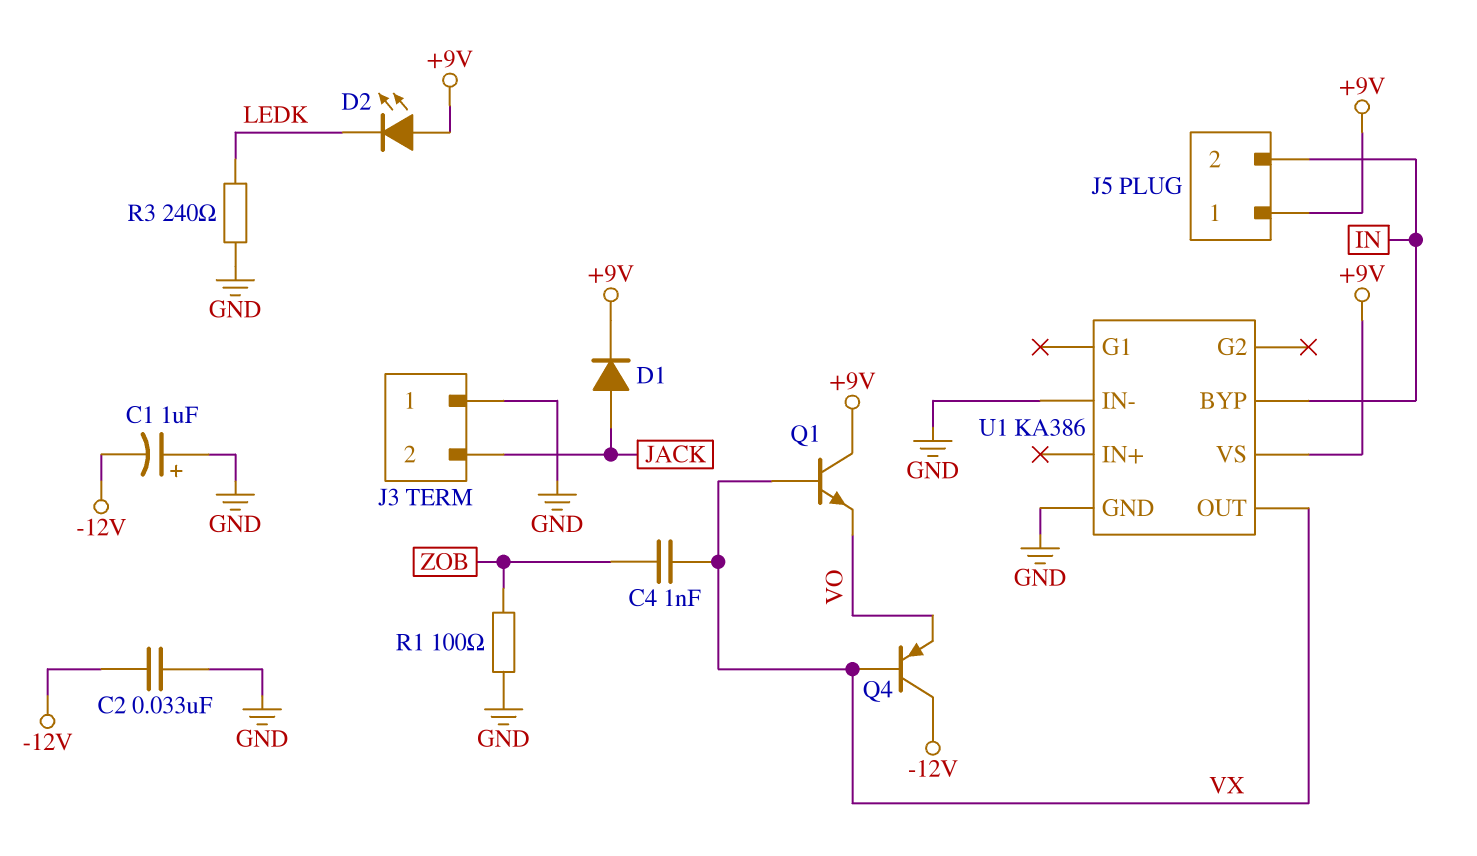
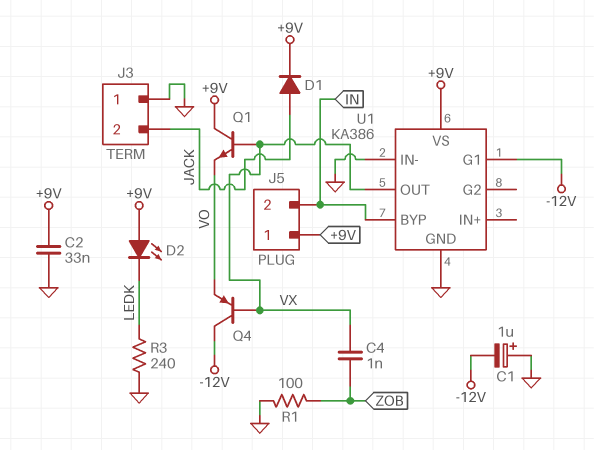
C2: 33nF (-12V, GND) -> 33nF (+9V, GND)
U1 pin G1: none -> -12V

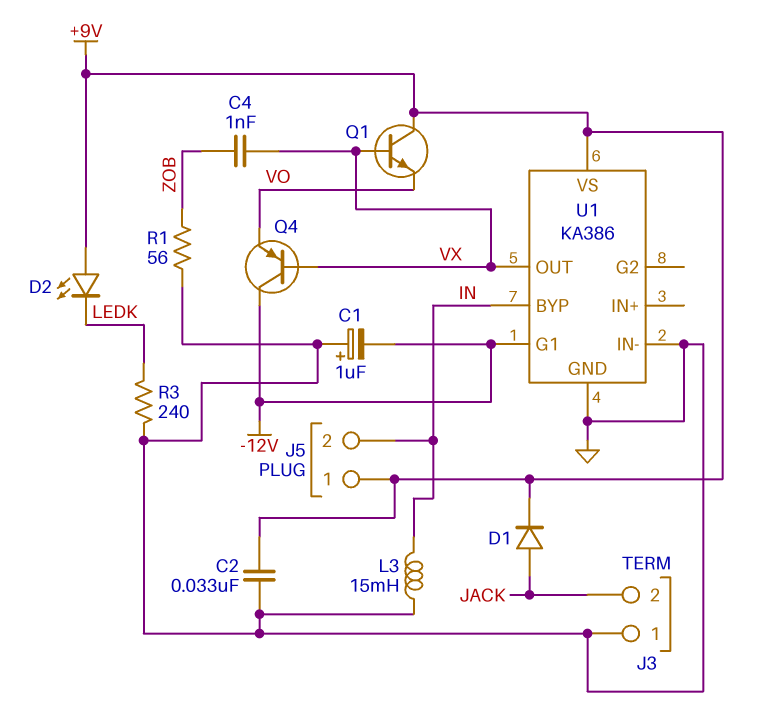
L3: none -> 15mH (GND, IN)
R1: 100 (GND, ZOB) -> 56 (GND, ZOB)

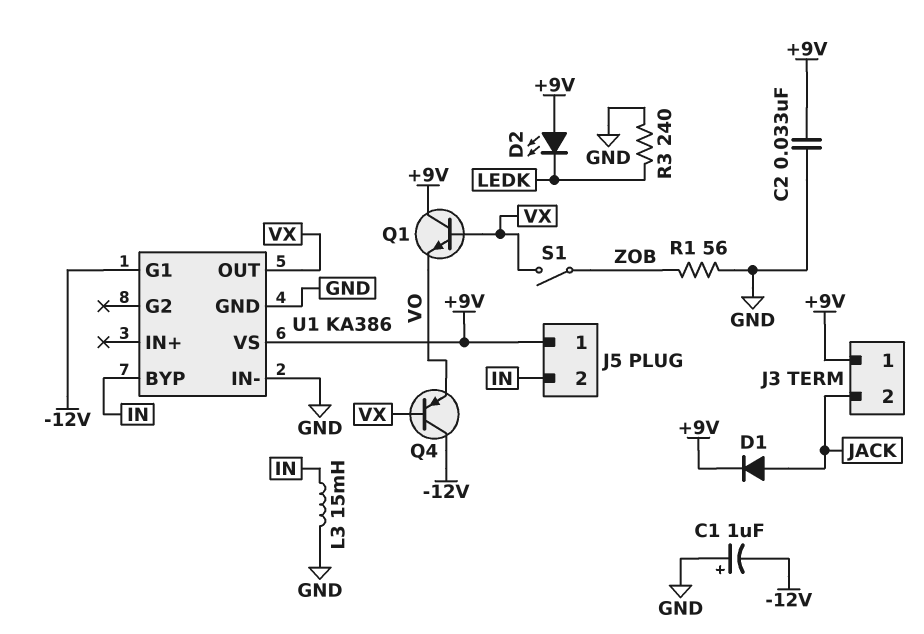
C4: 1nF (VX, ZOB) -> none
J3 pin 1: GND -> +9V
S1: none -> switch (VX, ZOB)

